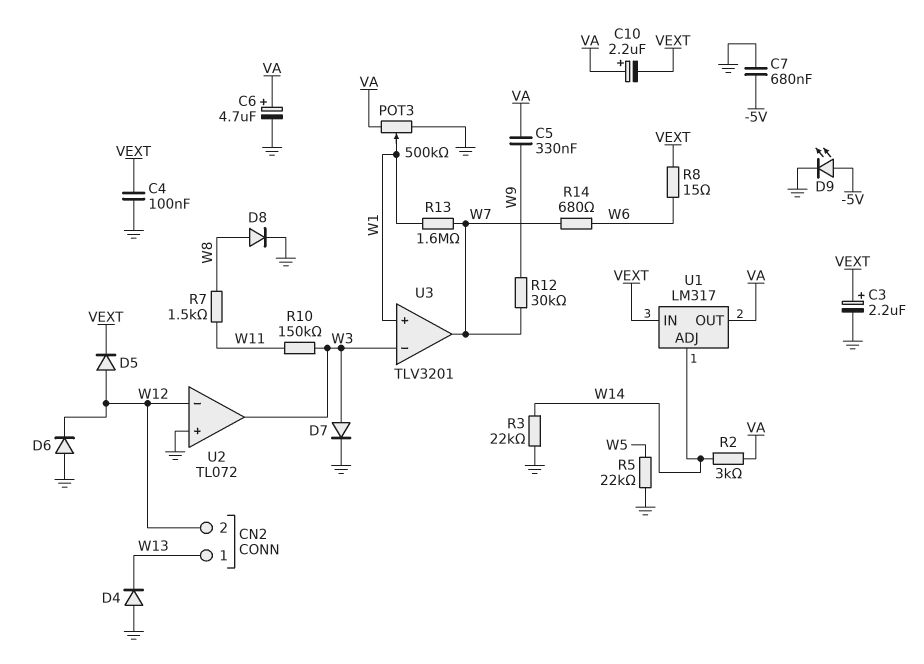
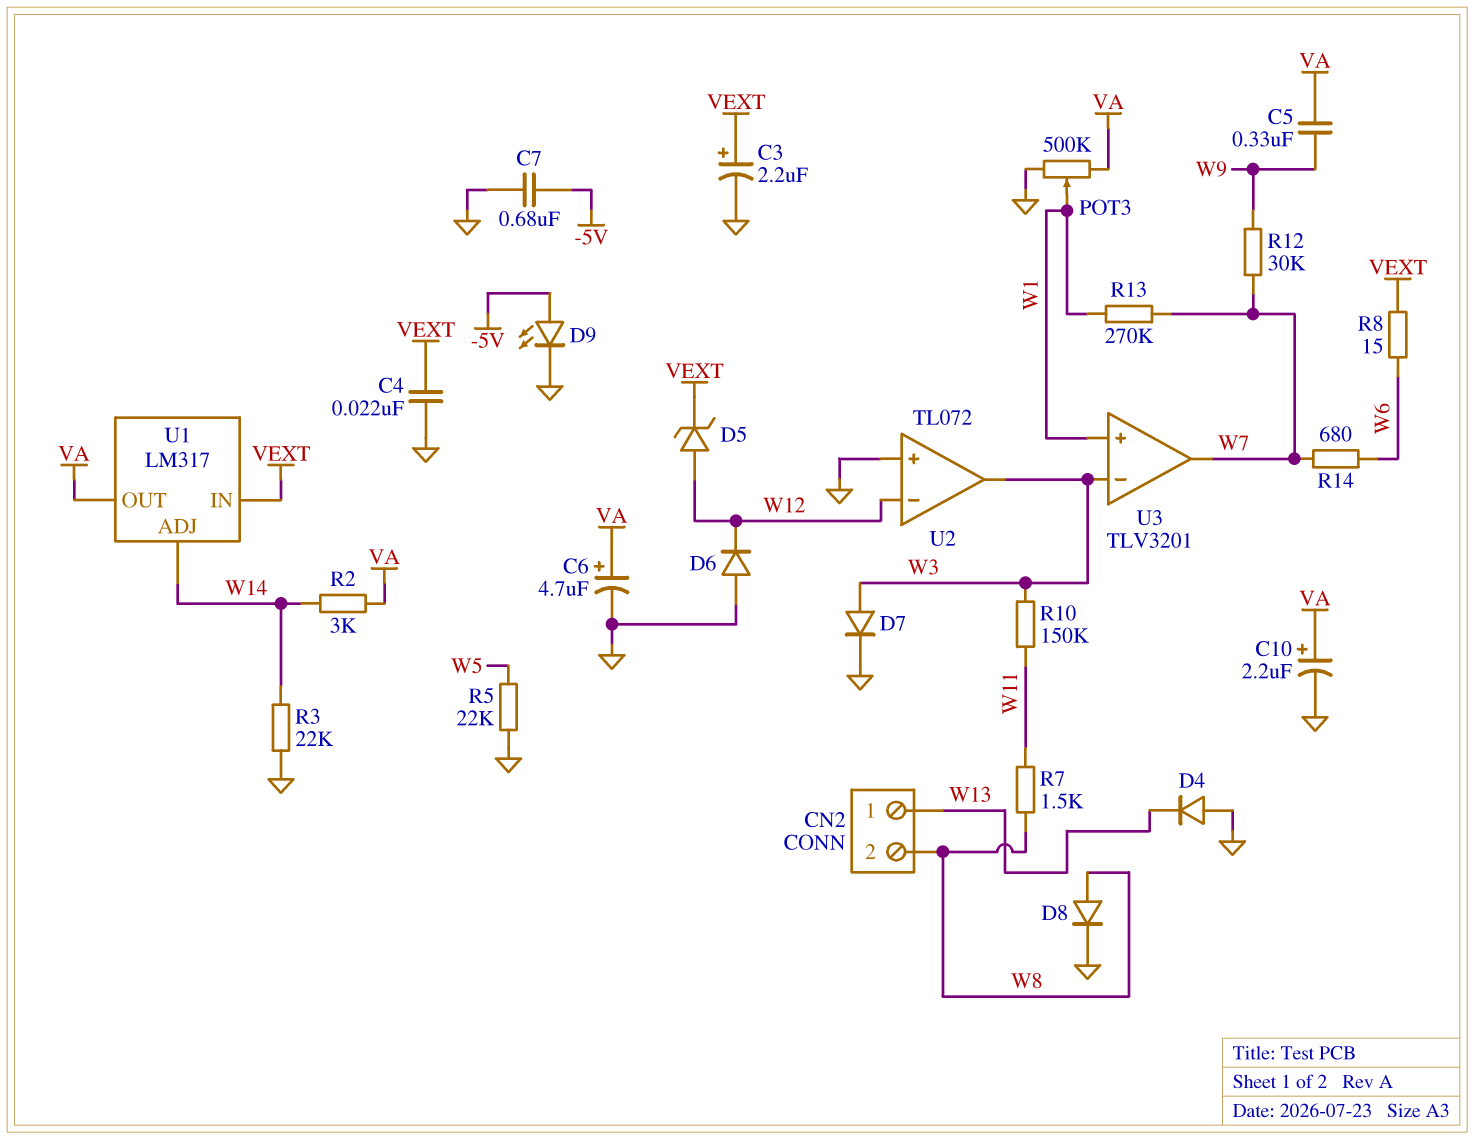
C4: 100nF (GND, VEXT) -> 22nF (GND, VEXT)
C10: 2.2uF (plus VA, minus VEXT) -> 2.2uF (plus VA, minus GND)
CN2 pin 2: W12 -> W8
D5: diode (A W12, K VEXT) -> zener (A W12, K VEXT)
R13: 1.6M (W1, W7) -> 270k (W1, W7)

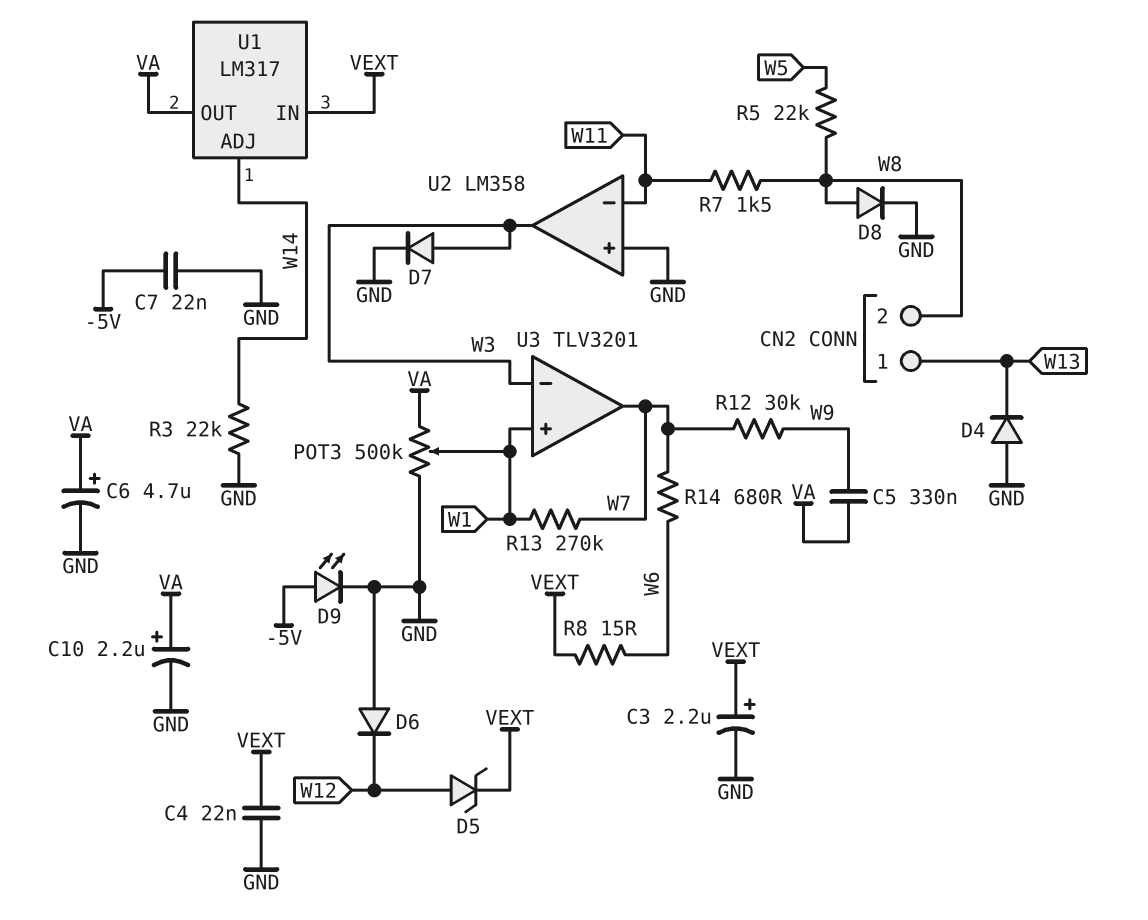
C7: 680nF (-5V, GND) -> 22nF (-5V, GND)
R2: 3k (VA, W14) -> none
R5: 22k (GND, W5) -> 22k (W5, W8)
R10: 150k (W3, W11) -> none
U2: TL072 -> LM358
U2 pin in-: W12 -> W11

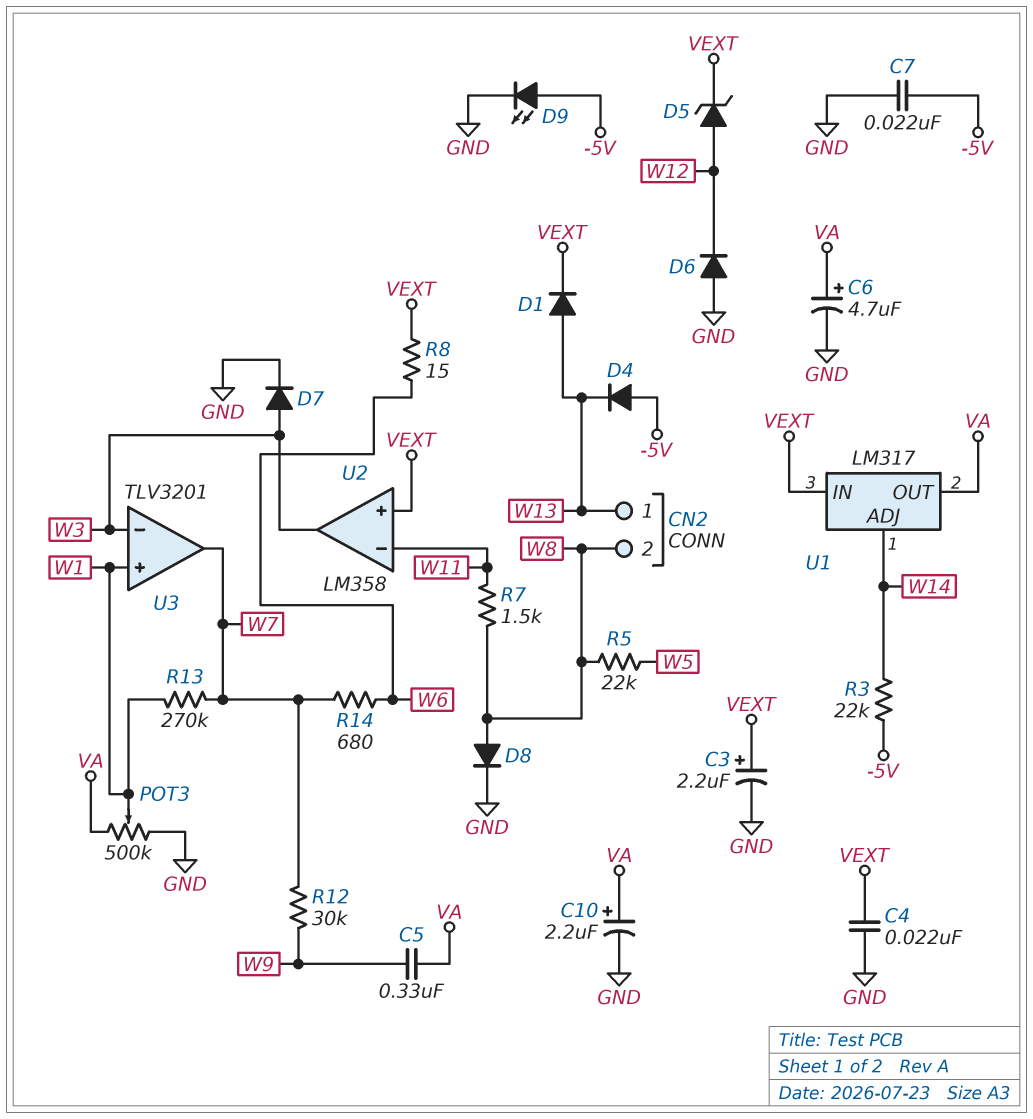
D1: none -> diode (A W13, K VEXT)
D4: diode (A GND, K W13) -> diode (A -5V, K W13)
R3: 22k (GND, W14) -> 22k (-5V, W14)
U2 pin in+: GND -> VEXT

